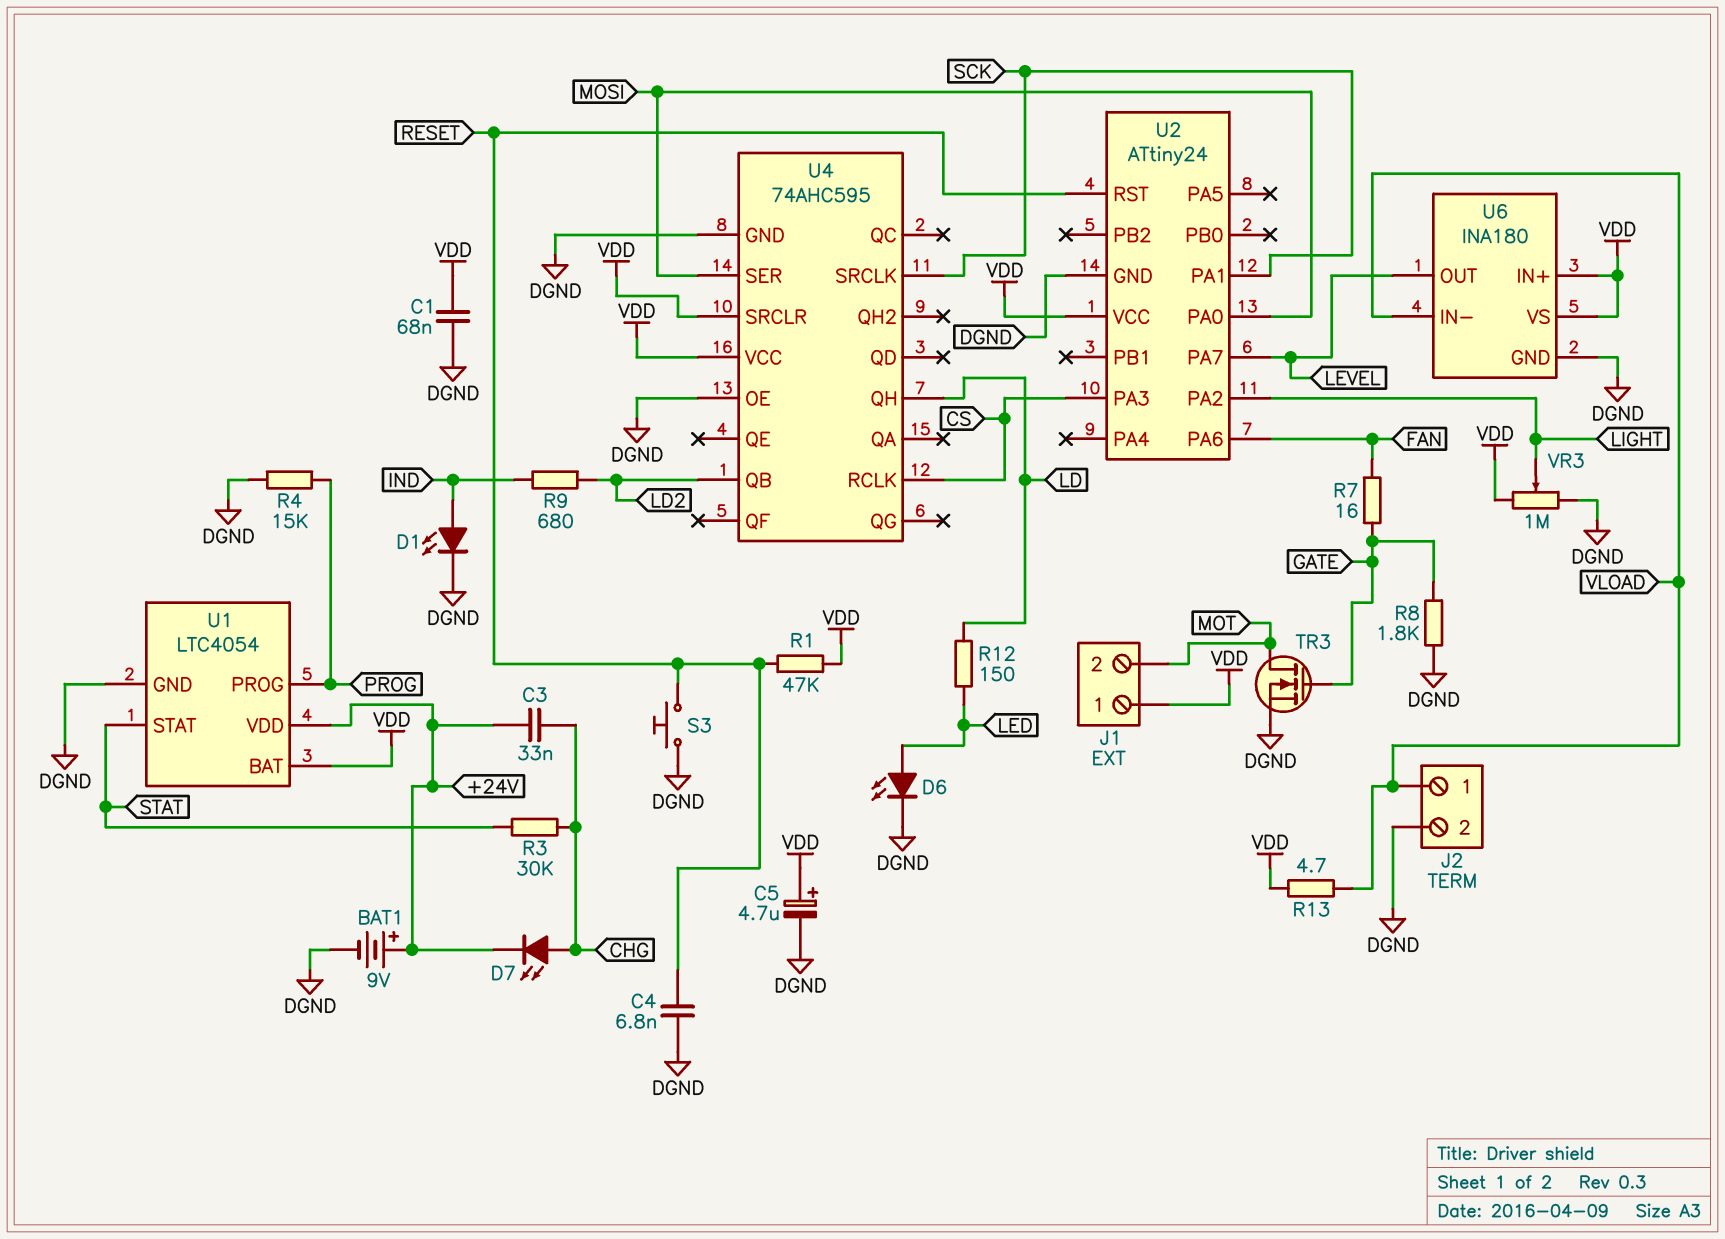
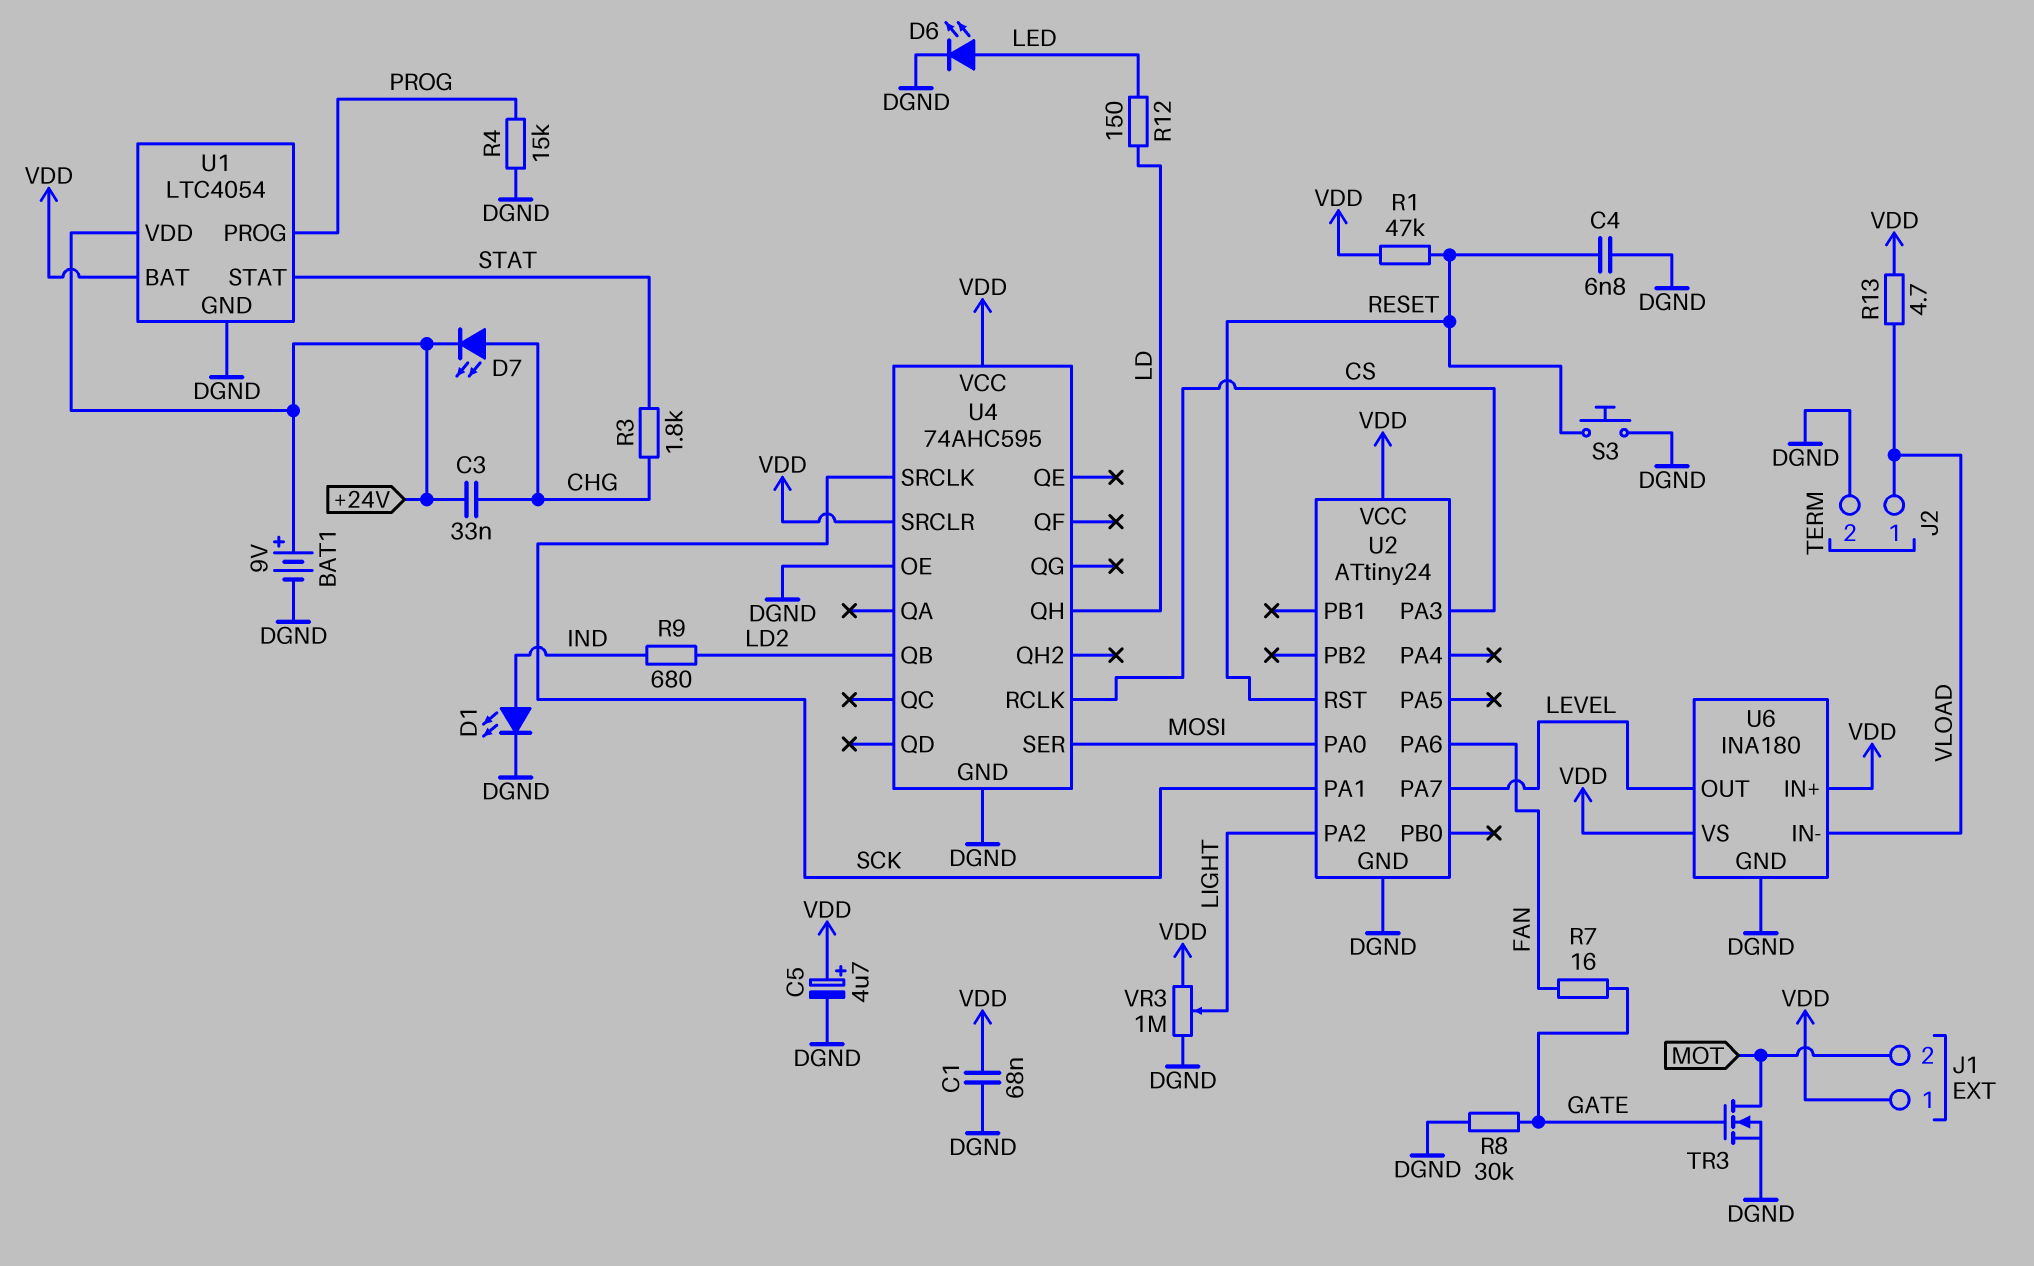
R3: 30k (CHG, STAT) -> 1.8k (CHG, STAT)
R8: 1.8k (DGND, GATE) -> 30k (DGND, GATE)

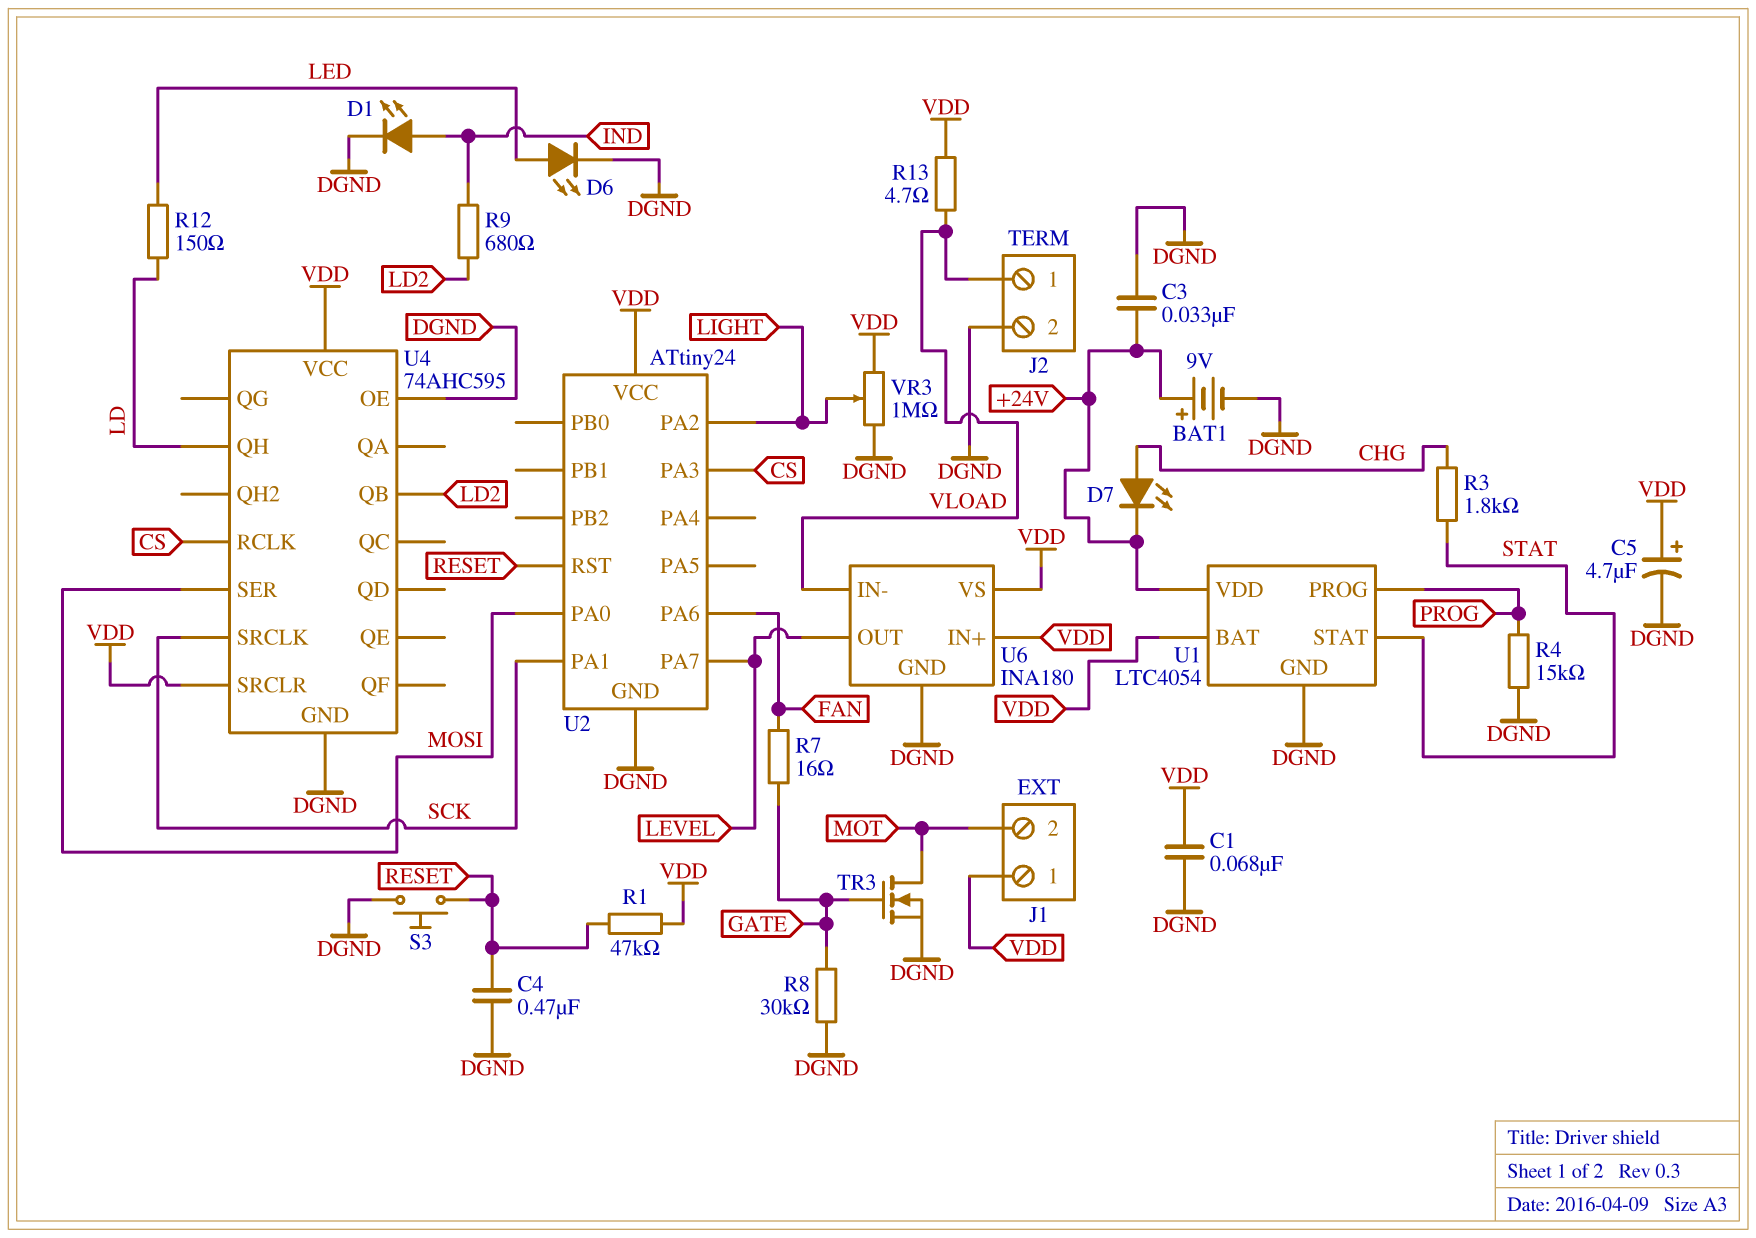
C3: 33nF (+24V, CHG) -> 33nF (+24V, DGND)
C4: 6.8nF (DGND, RESET) -> 470nF (DGND, RESET)

